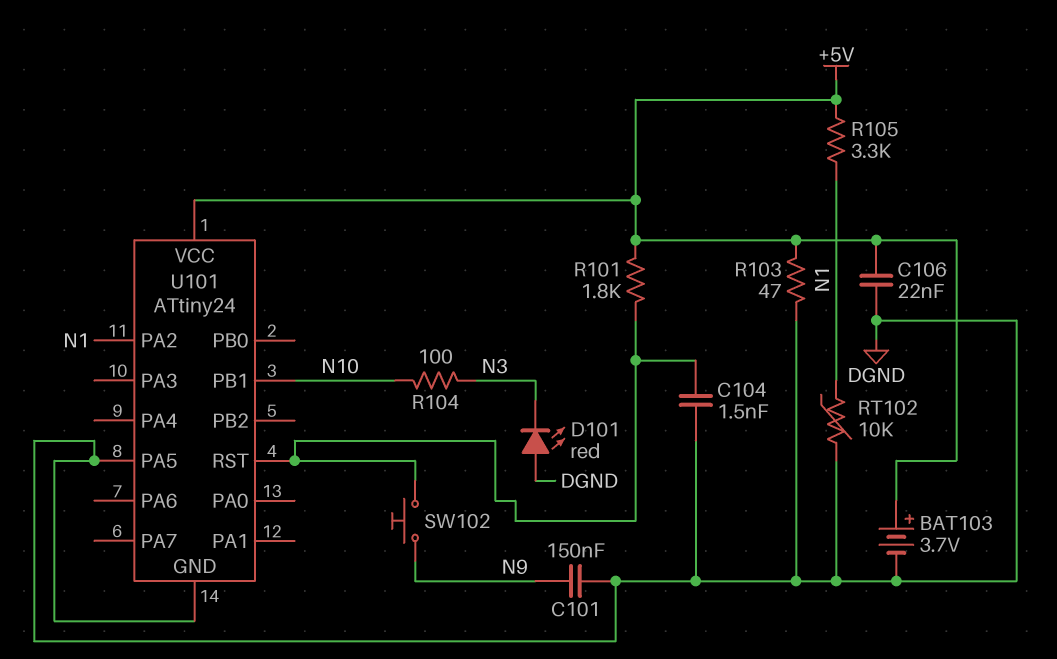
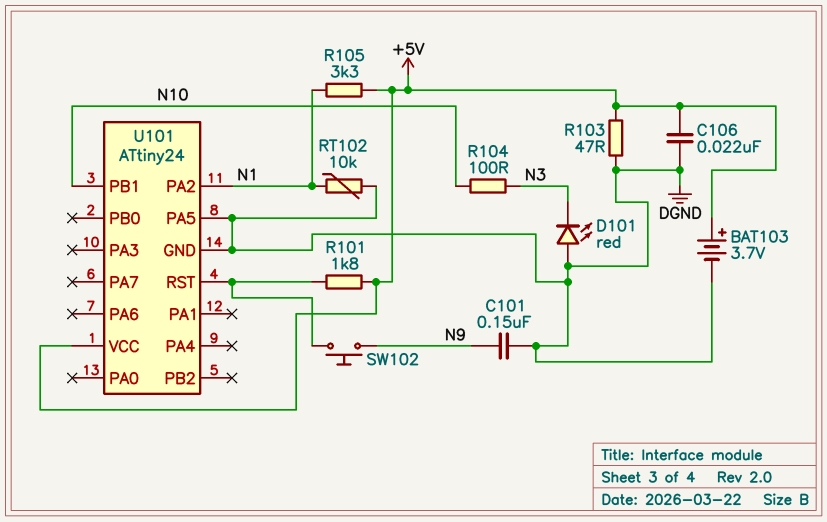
C104: 1.5nF (DGND, U101/RST) -> none

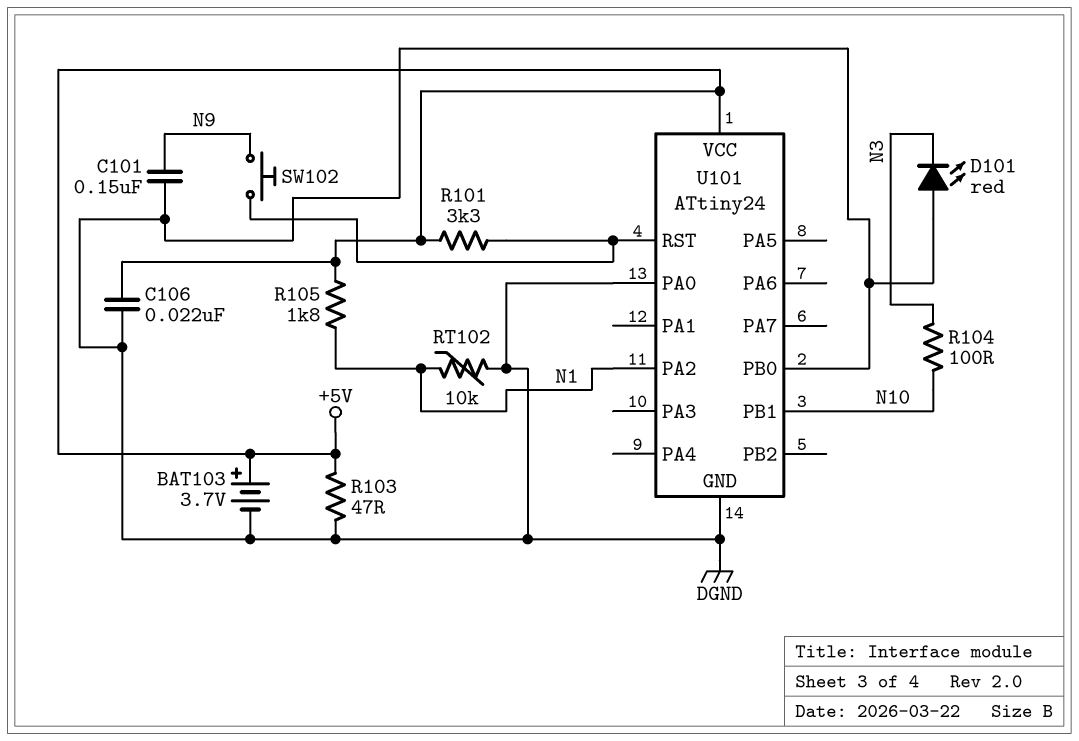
R101: 1.8k (+5V, U101/RST) -> 3.3k (+5V, U101/RST)
R105: 3.3k (+5V, N1) -> 1.8k (+5V, N1)
U101 pin PA0: none -> DGND
U101 pin PA5: DGND -> none
U101 pin PB0: none -> DGND

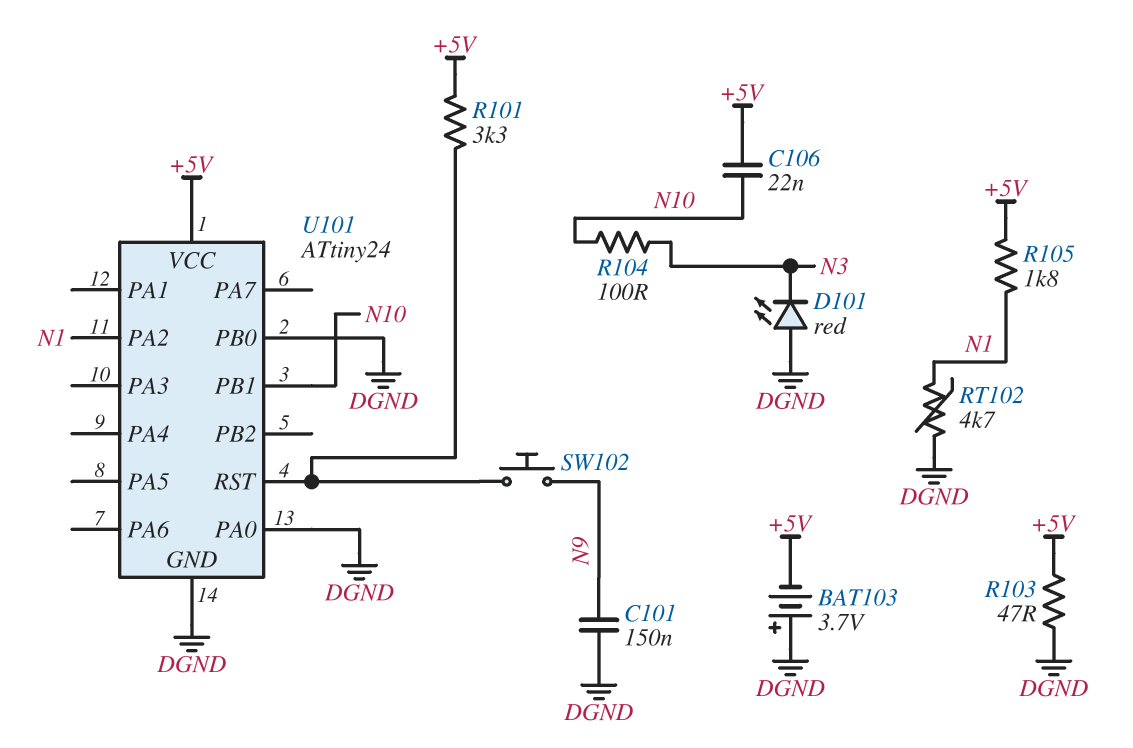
BAT103: 3.7V (plus +5V, minus DGND) -> 3.7V (plus DGND, minus +5V)
C106: 22nF (+5V, DGND) -> 22nF (+5V, N10)
RT102: 10k (DGND, N1) -> 4.7k (DGND, N1)

